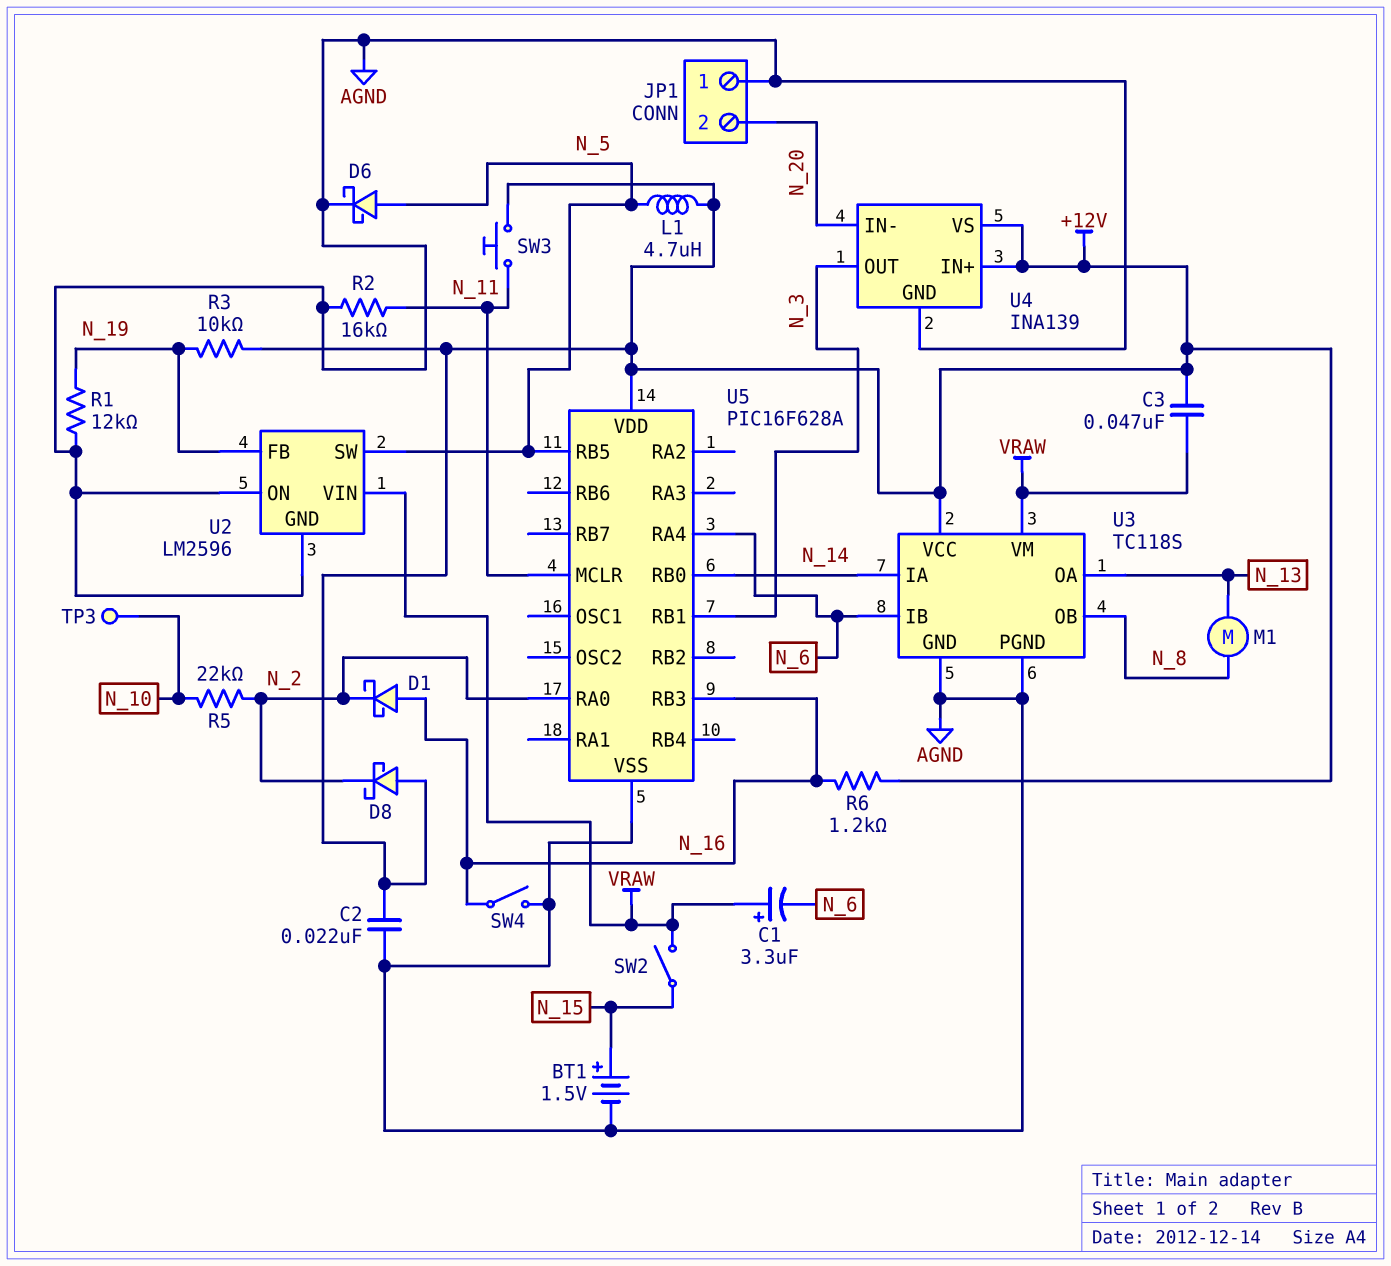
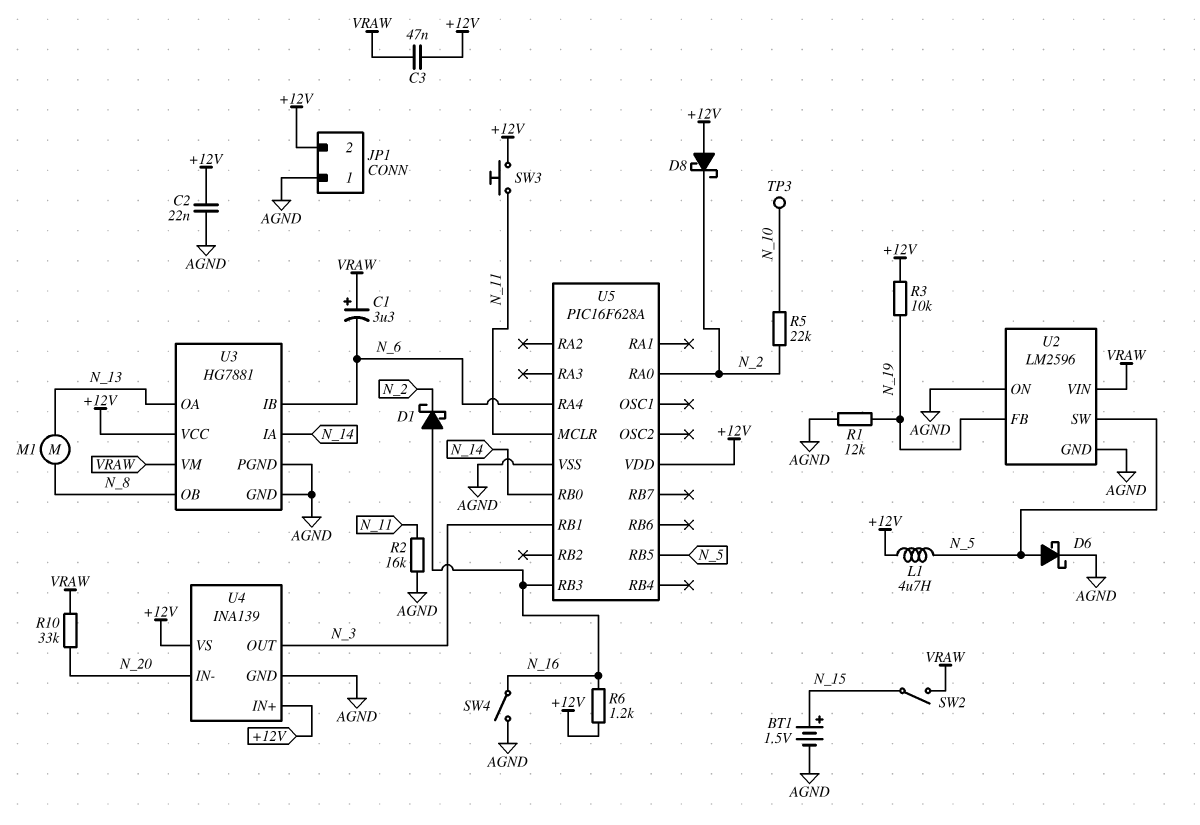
JP1 pin 2: N_20 -> +12V
R10: none -> 33k (N_20, VRAW)
U3: TC118S -> HG7881

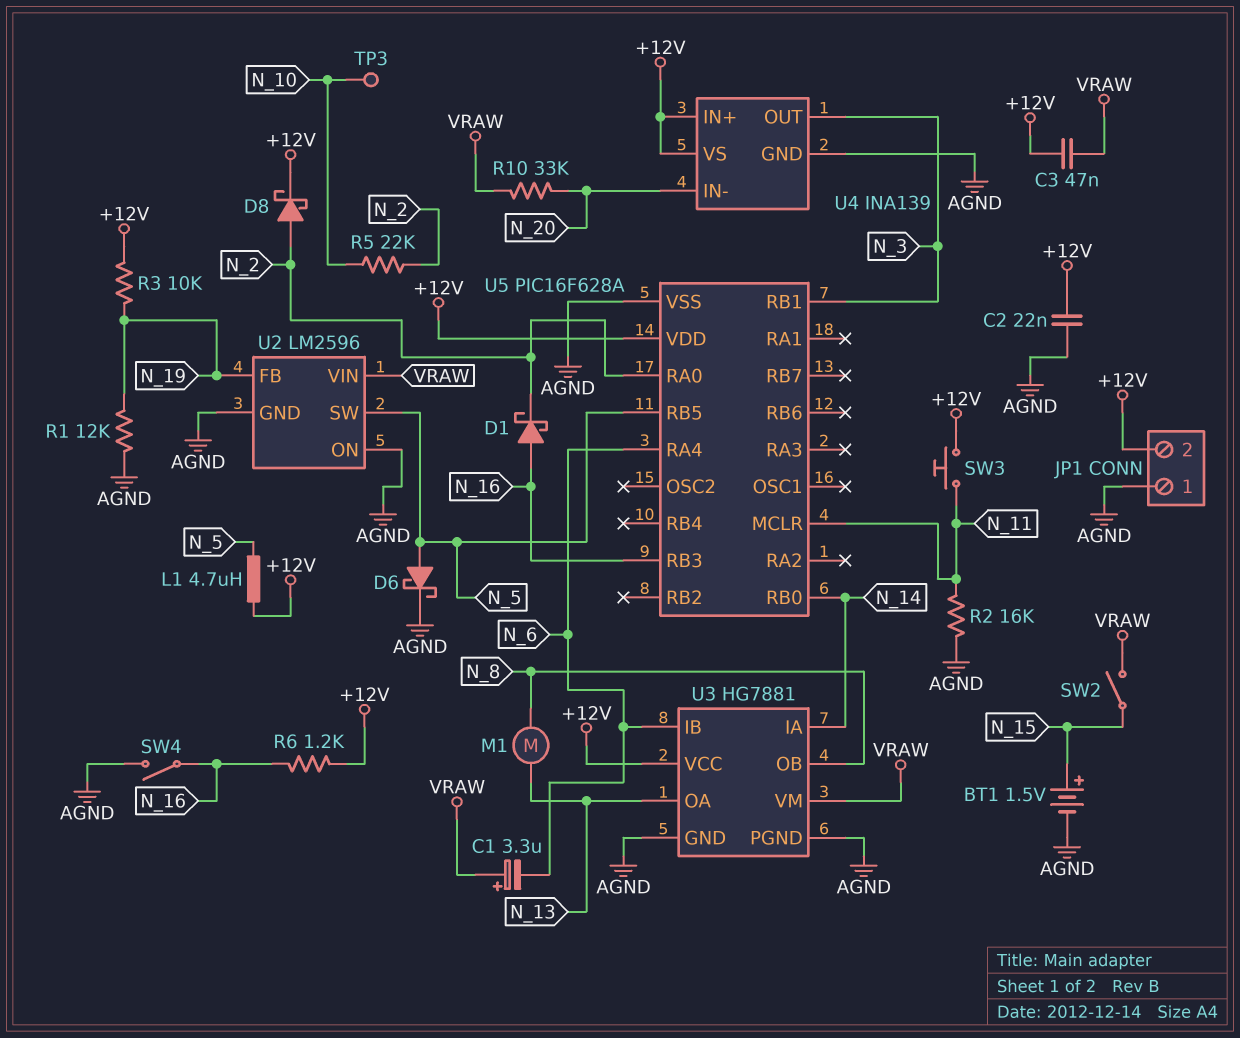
D8: schottky (A +12V, K N_2) -> schottky (A N_2, K +12V)

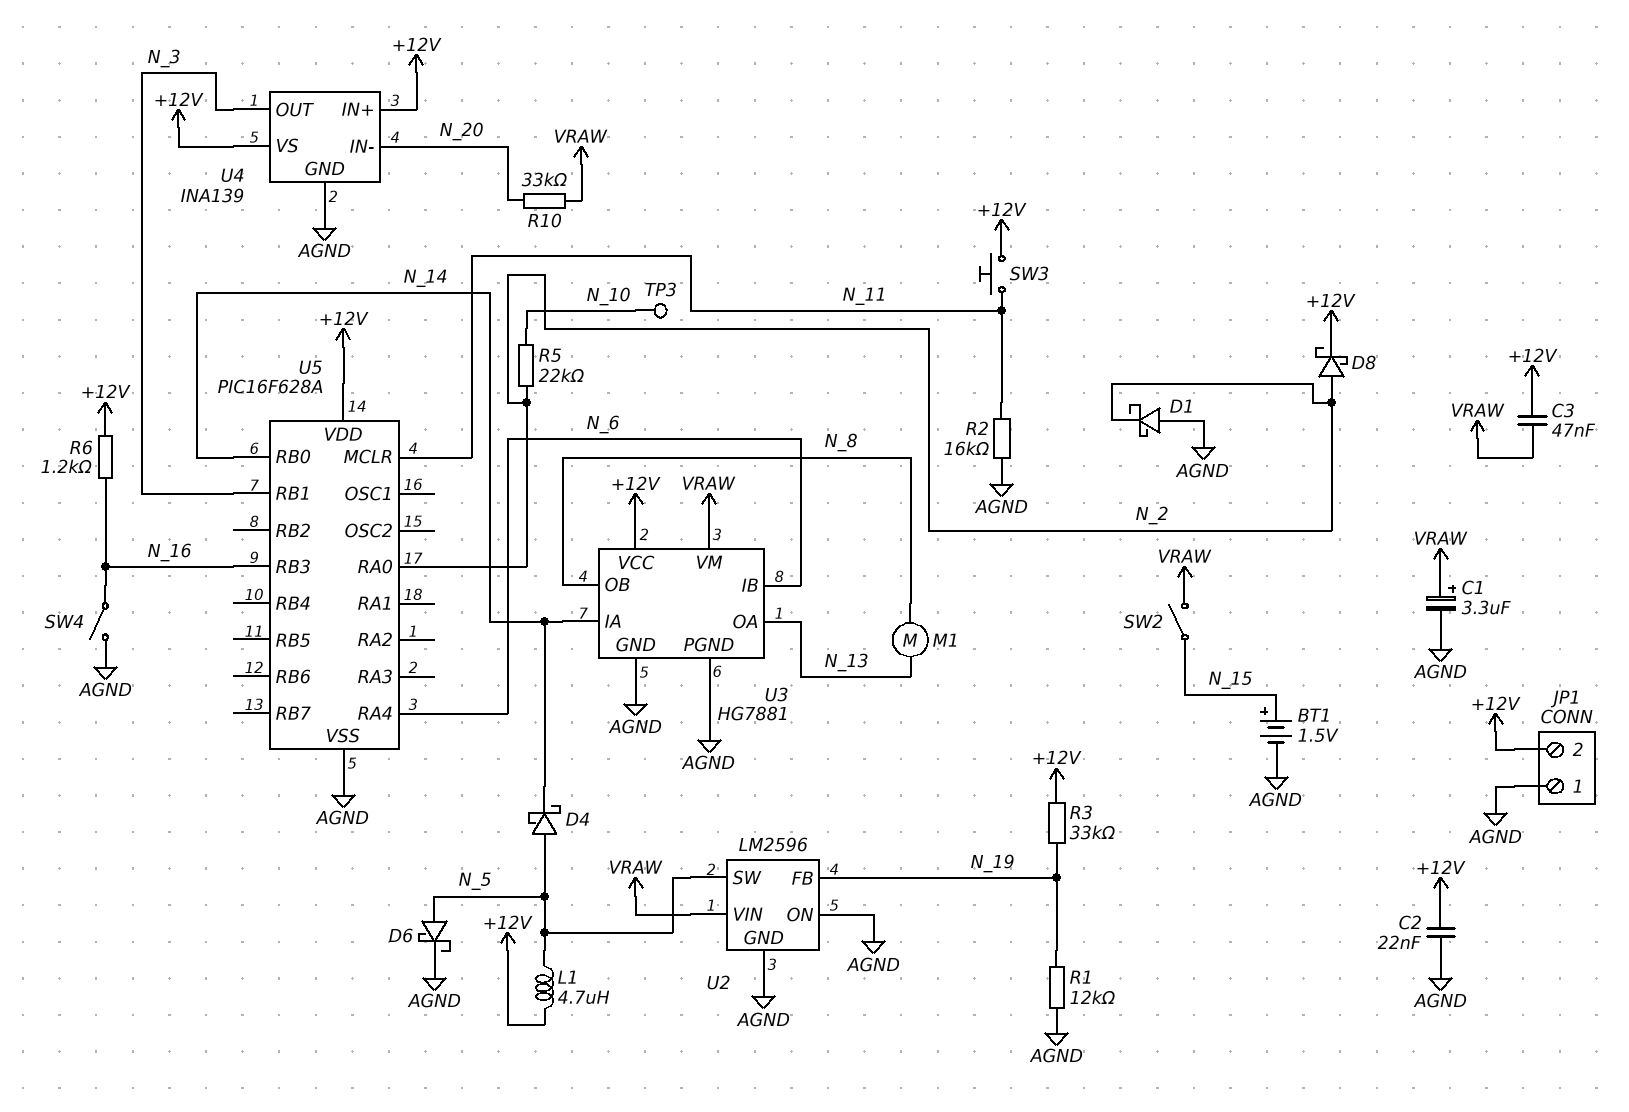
C1: 3.3uF (plus VRAW, minus N_6) -> 3.3uF (plus VRAW, minus AGND)
D1: schottky (A N_16, K N_2) -> schottky (A AGND, K N_2)
D4: none -> schottky (A N_5, K N_14)
R3: 10k (+12V, N_19) -> 33k (+12V, N_19)
U5 pin RB5: N_5 -> none

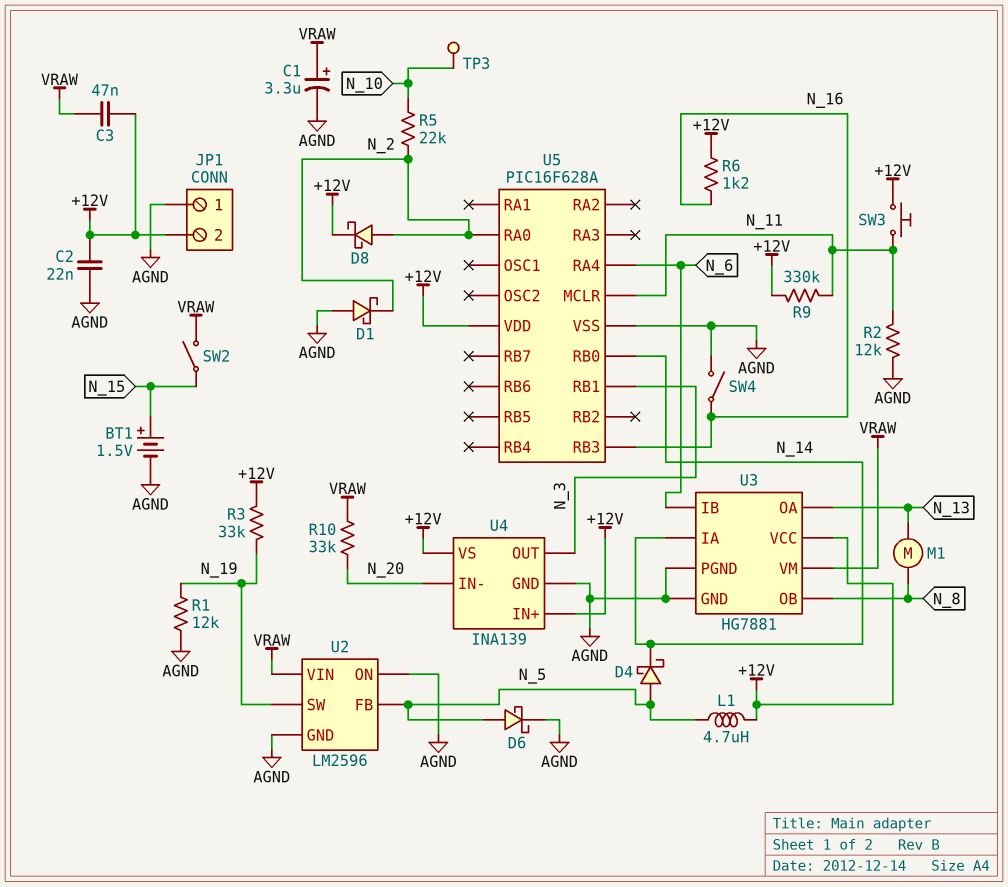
R2: 16k (AGND, N_11) -> 12k (AGND, N_11)
R9: none -> 330k (+12V, N_11)
U2 pin FB: N_19 -> N_5
U2 pin SW: N_5 -> N_19

